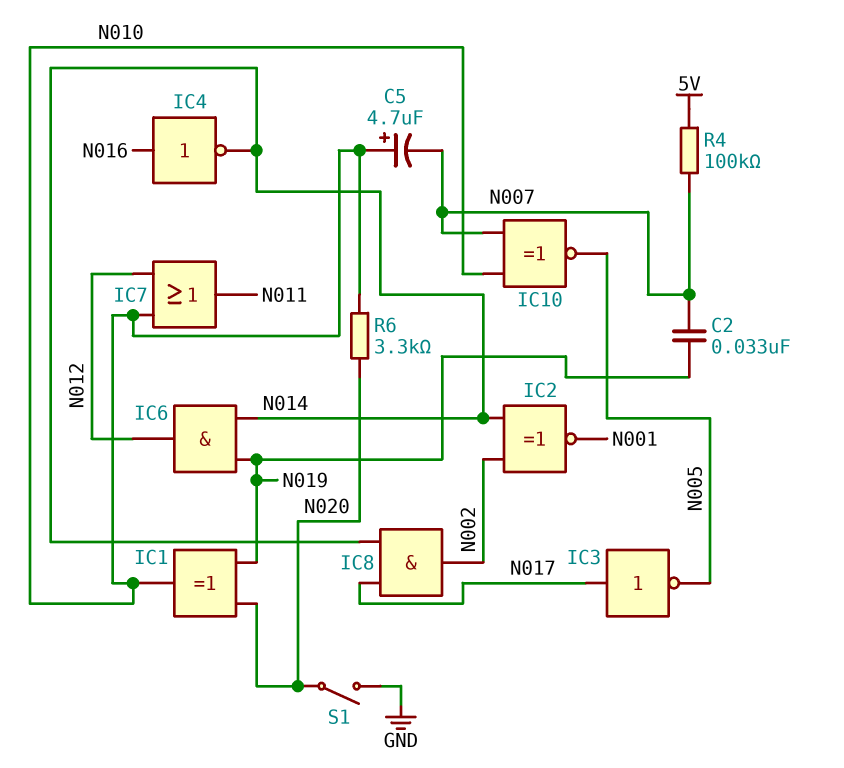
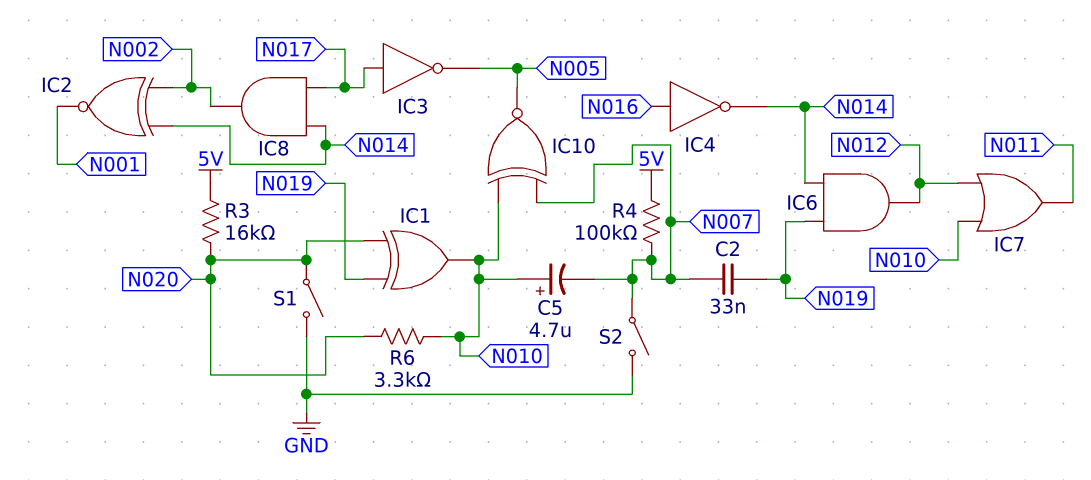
R3: none -> 16k (5V, N020)
S2: none -> switch (GND, N007)

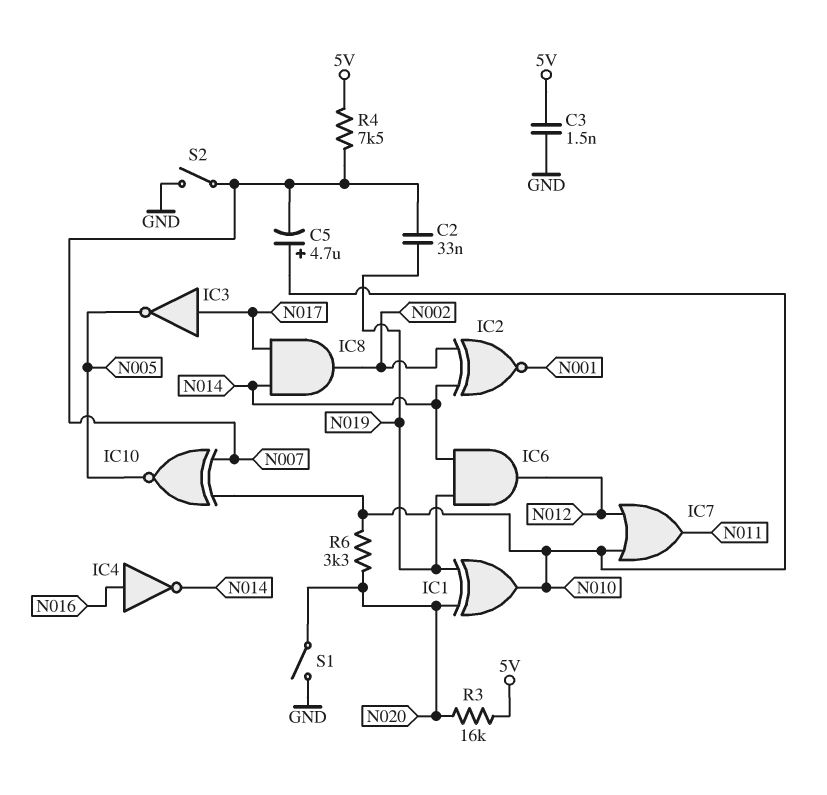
C3: none -> 1.5nF (5V, GND)
R4: 100k (5V, N007) -> 7.5k (5V, N007)

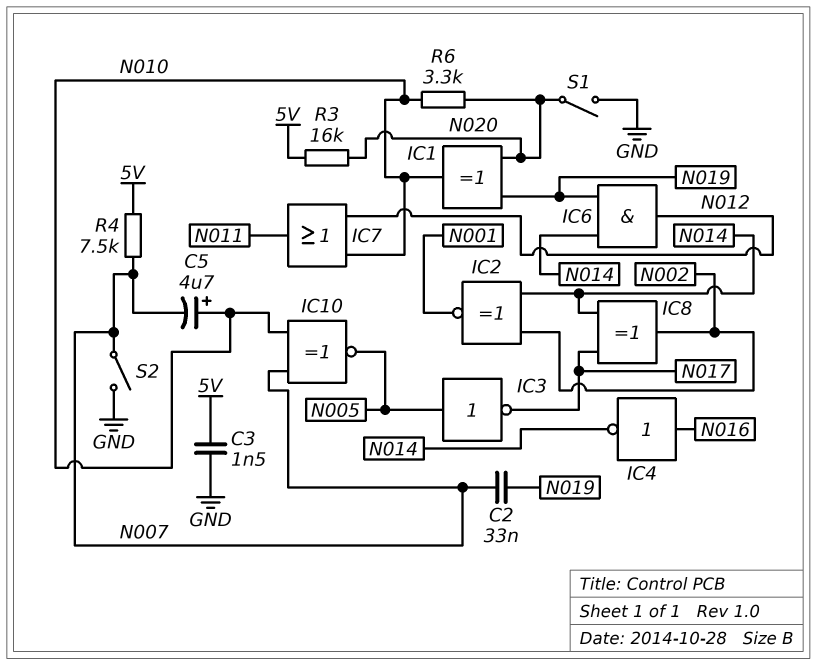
IC3: NOT (in N017, out N005) -> NOT (in N005, out N017)
IC8: AND (in N014, in N017, out N002) -> XOR (in N014, in N017, out N002)

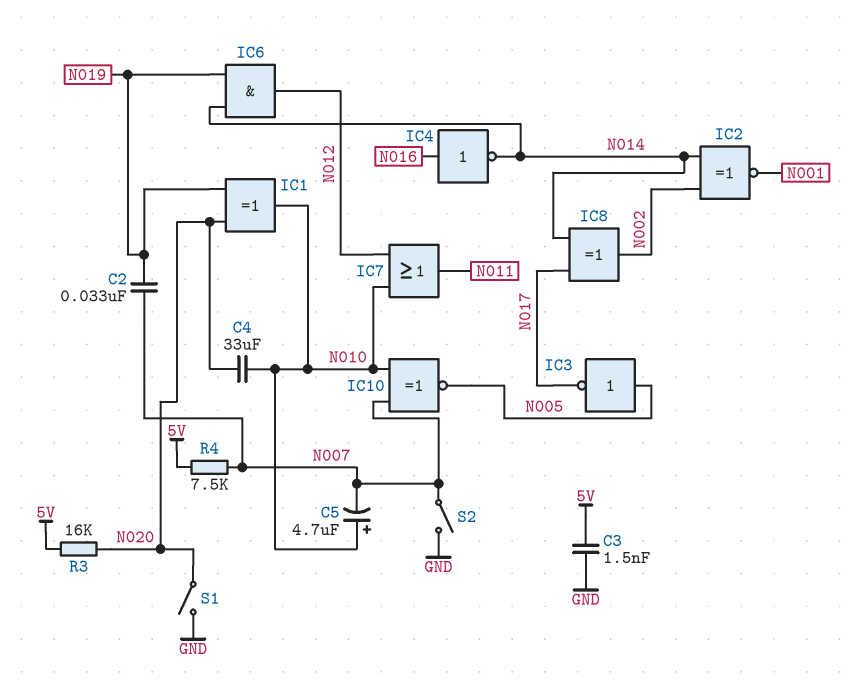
C4: none -> 33uF (N010, N020)
R6: 3.3k (N010, N020) -> none

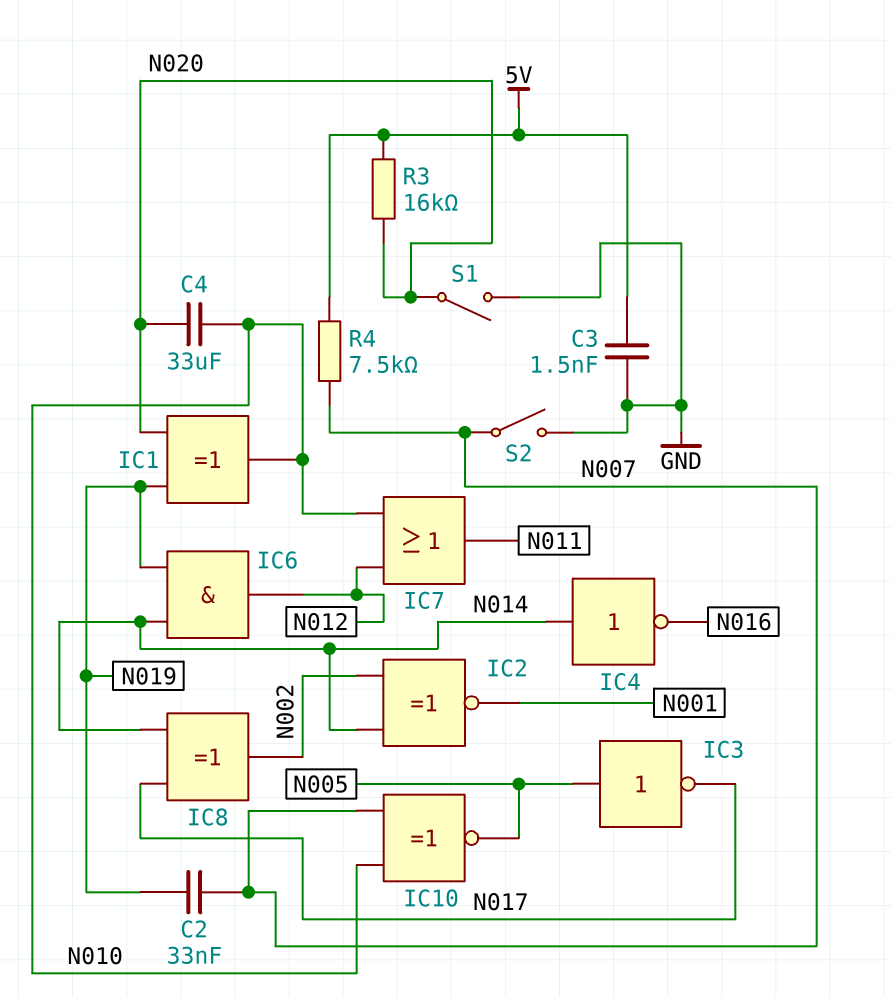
C5: 4.7uF (plus N010, minus N007) -> none
IC4: NOT (in N016, out N014) -> NOT (in N014, out N016)

